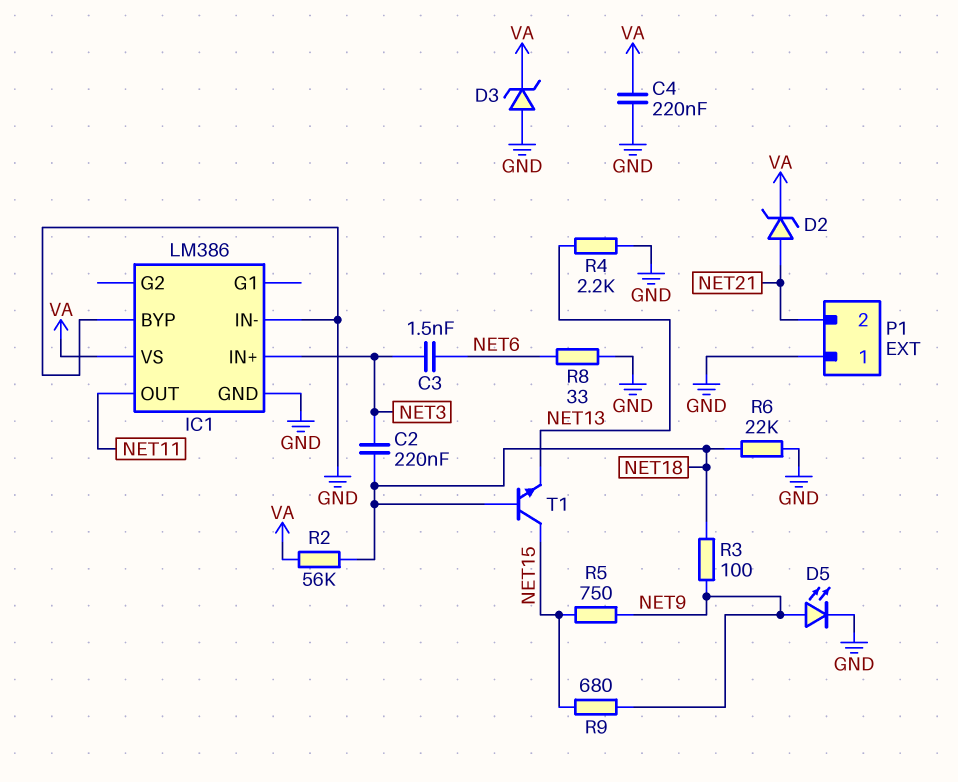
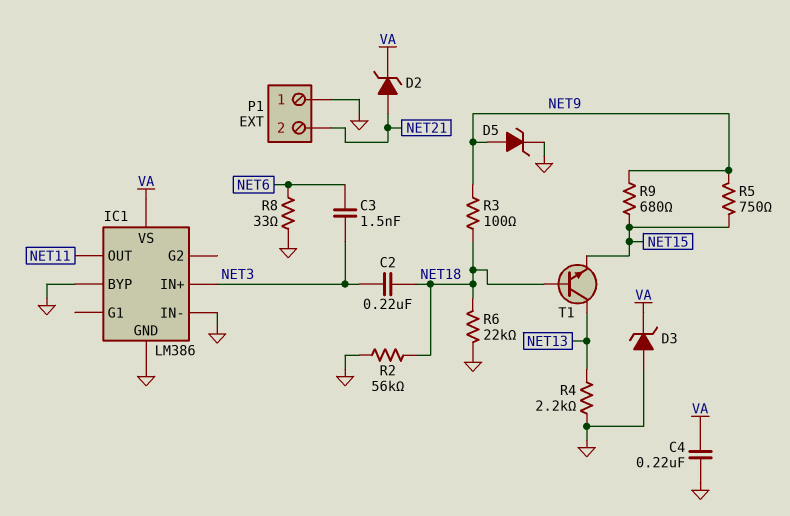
D5: LED (A NET9, K GND) -> zener (A NET9, K GND)
R2: 56k (NET18, VA) -> 56k (GND, NET18)
T1: NPN (B NET18, C NET15, E NET13) -> NPN (B NET18, C NET13, E NET15)

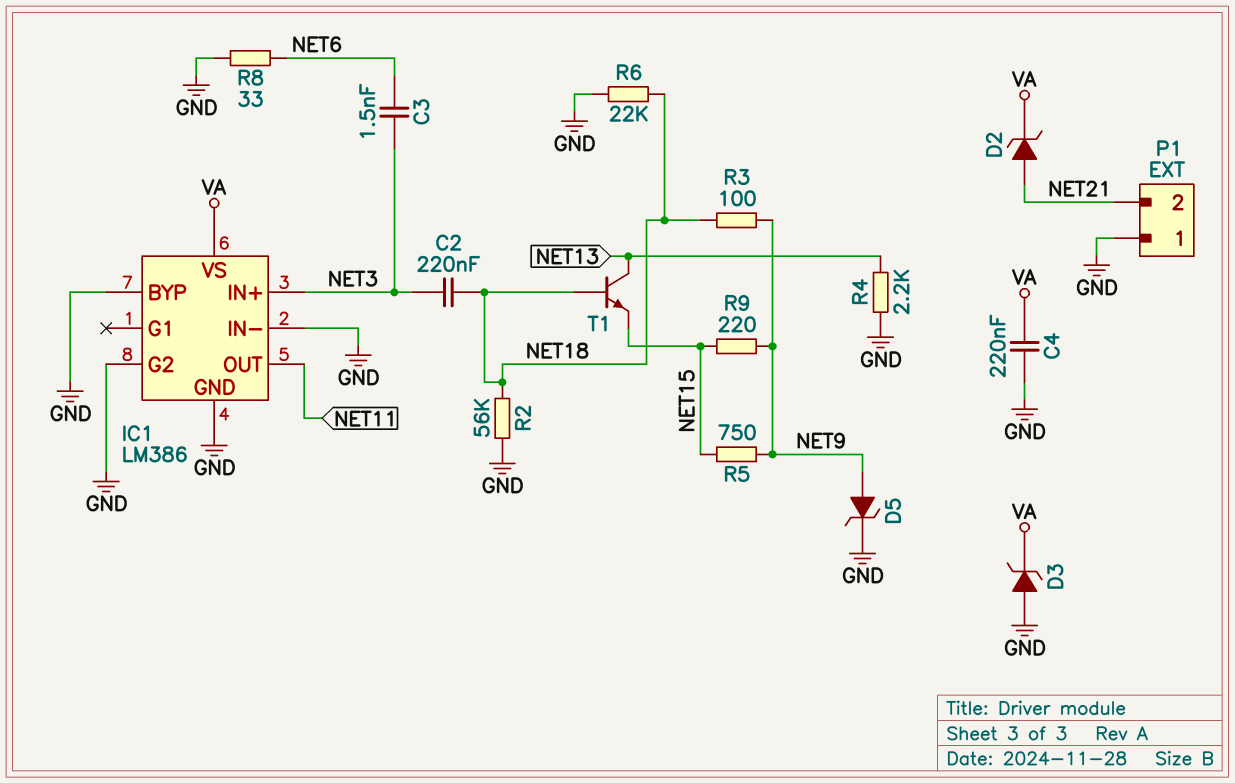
IC1 pin G2: none -> GND
R9: 680 (NET9, NET15) -> 220 (NET9, NET15)

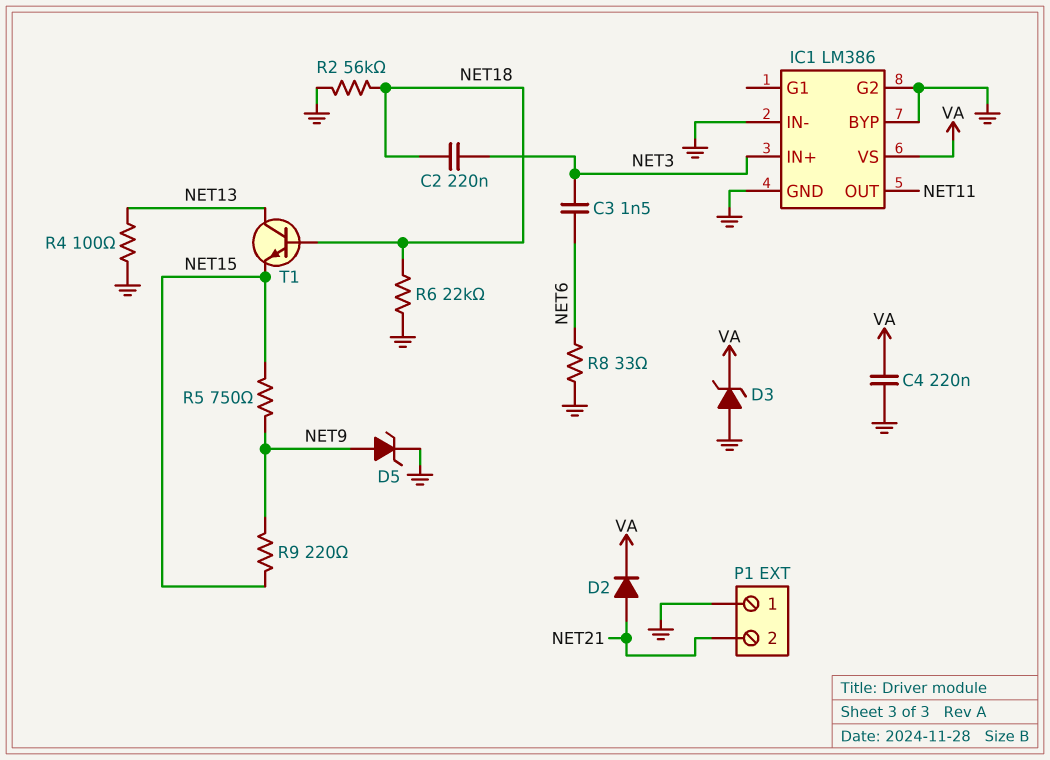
D2: zener (A NET21, K VA) -> diode (A NET21, K VA)
R3: 100 (NET9, NET18) -> none
R4: 2.2k (GND, NET13) -> 100 (GND, NET13)

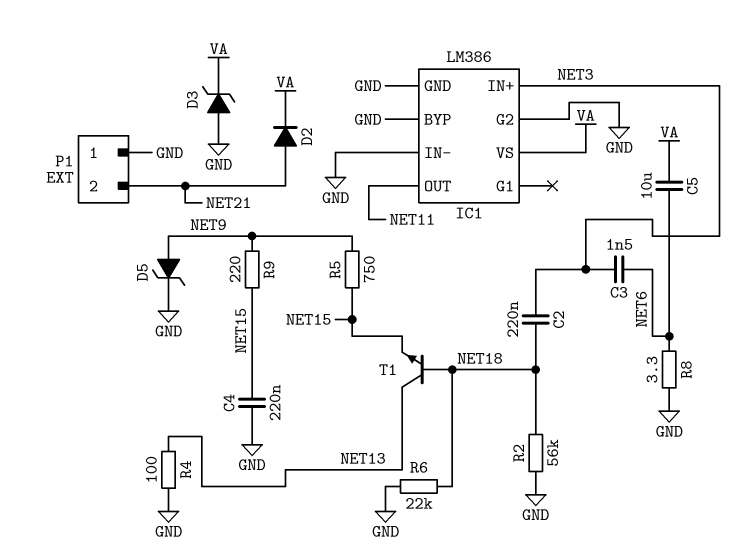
C4: 220nF (GND, VA) -> 220nF (GND, NET15)
C5: none -> 10uF (NET6, VA)
R8: 33 (GND, NET6) -> 3.3 (GND, NET6)

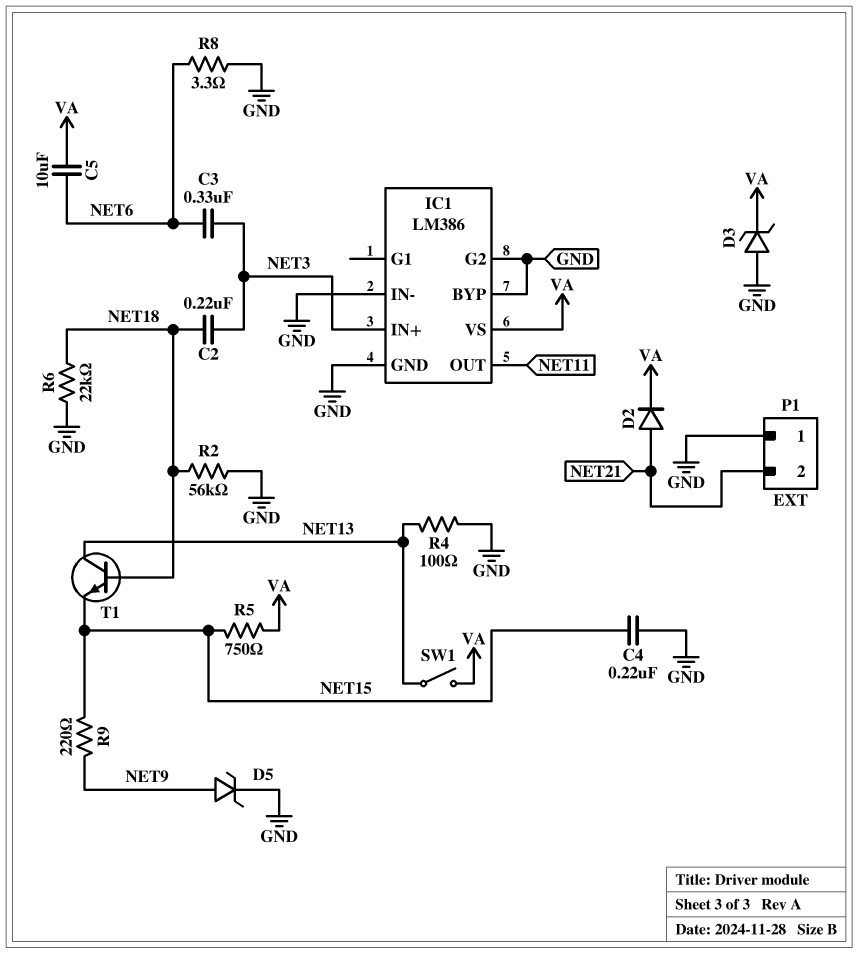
C3: 1.5nF (NET3, NET6) -> 330nF (NET3, NET6)
R5: 750 (NET9, NET15) -> 750 (NET15, VA)
SW1: none -> switch (NET13, VA)

